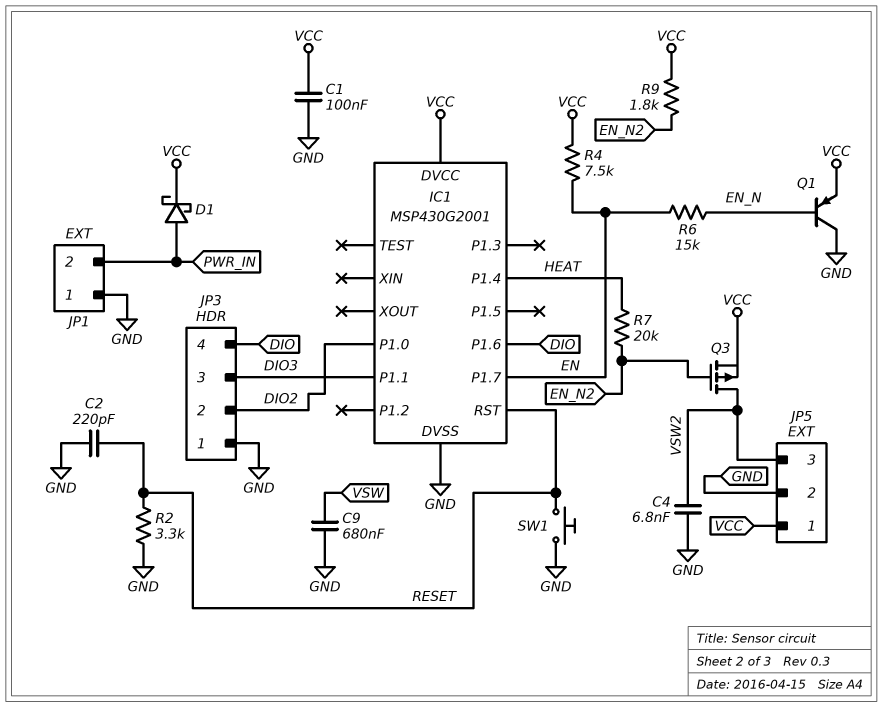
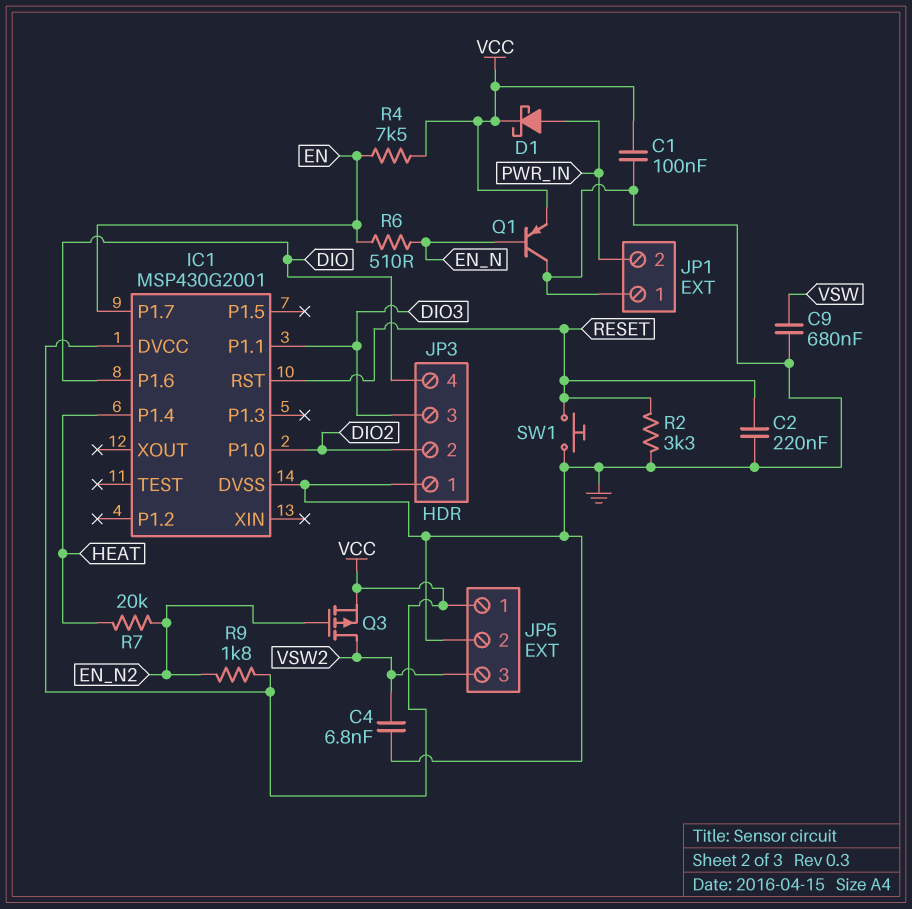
C2: 220pF (GND, RESET) -> 220nF (GND, RESET)
R6: 15k (EN, EN_N) -> 510 (EN, EN_N)

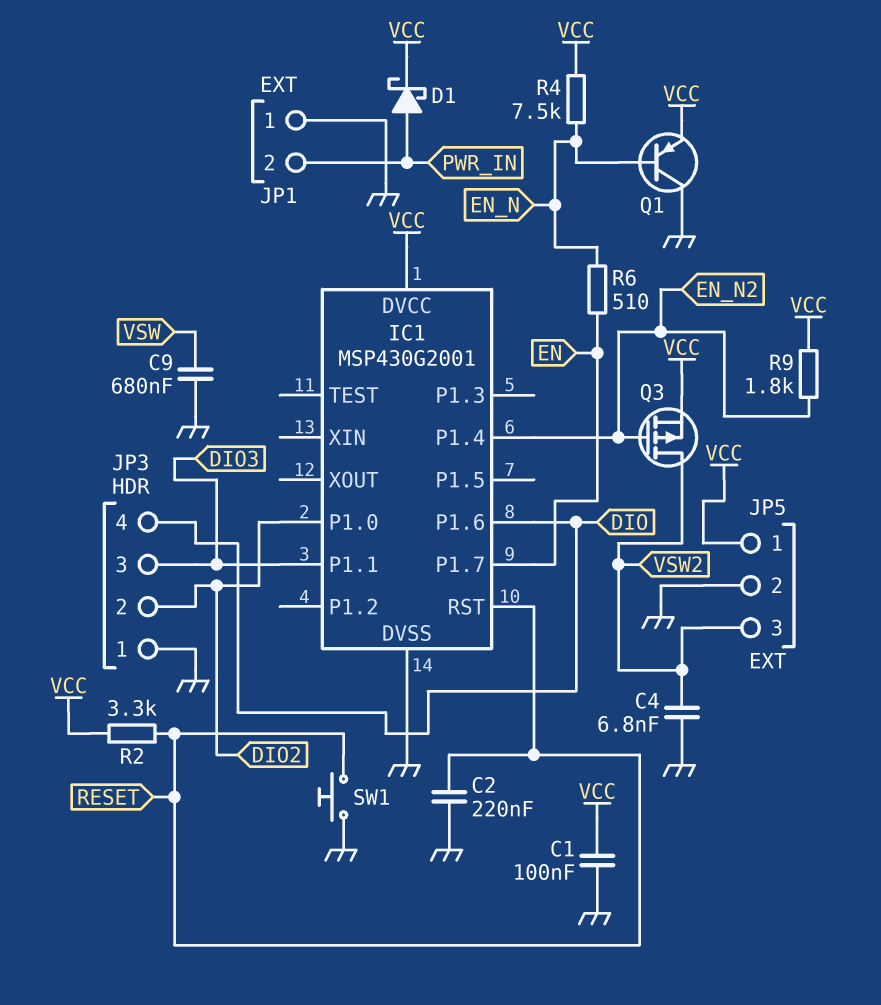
IC1 pin P1.4: HEAT -> EN_N2
R2: 3.3k (GND, RESET) -> 3.3k (RESET, VCC)
R4: 7.5k (EN, VCC) -> 7.5k (EN_N, VCC)
R7: 20k (EN_N2, HEAT) -> none

